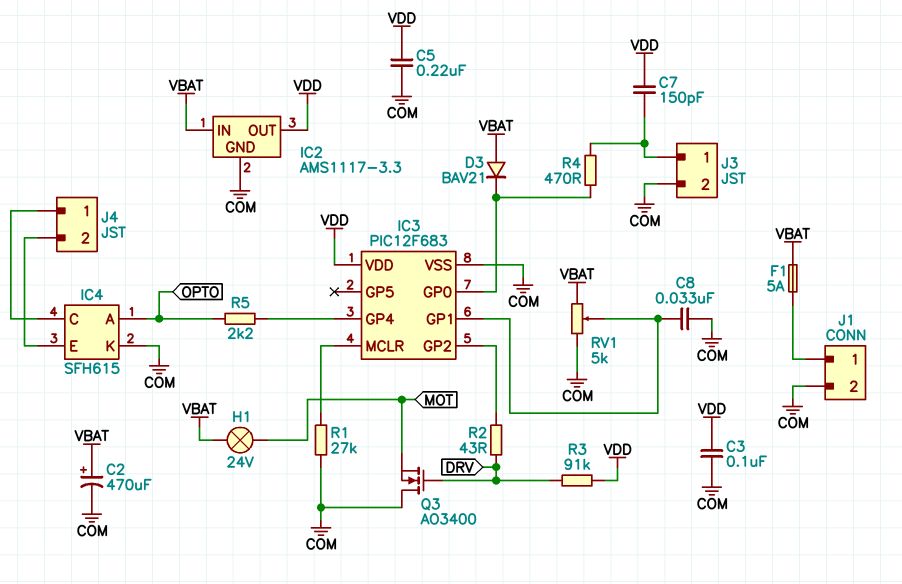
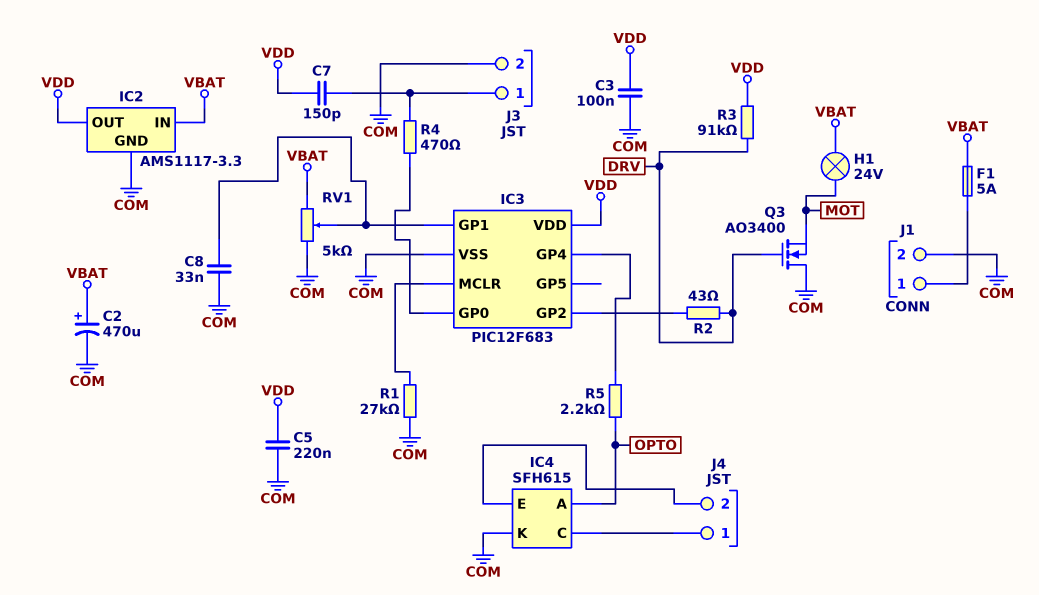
D3: diode BAV21 (A VBAT, K IC3/GP0) -> none

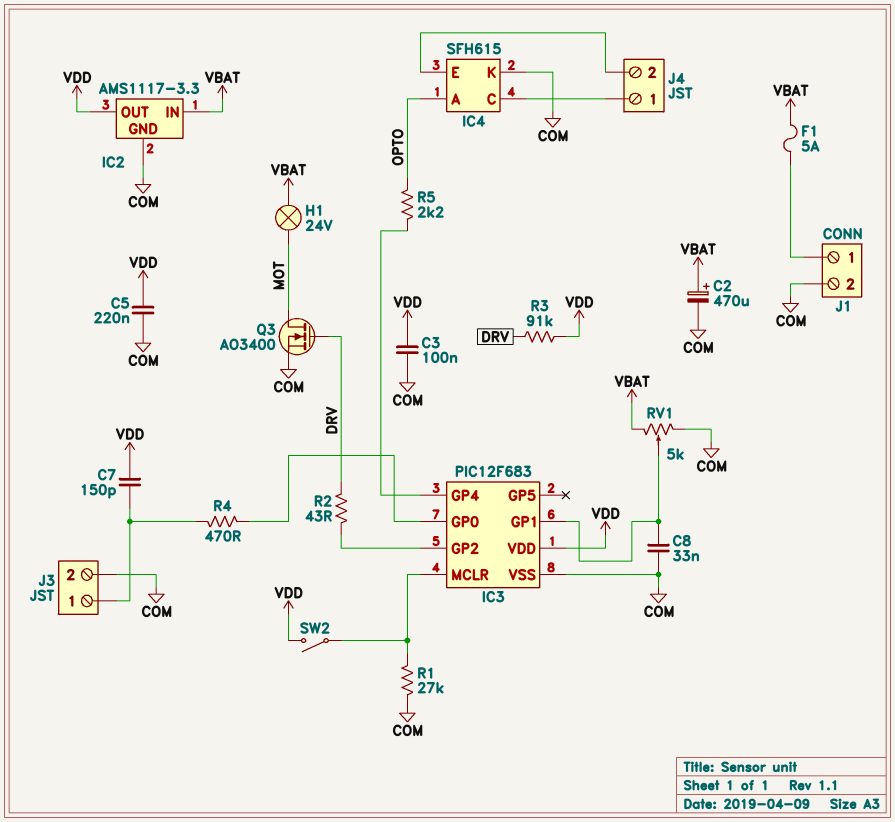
Q3: NMOS AO3400 (G DRV, D COM, S MOT) -> NMOS AO3400 (G DRV, D MOT, S COM)
SW2: none -> switch (IC3/MCLR, VDD)

